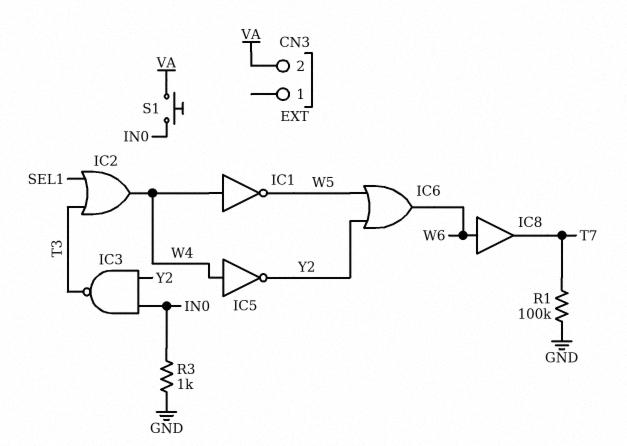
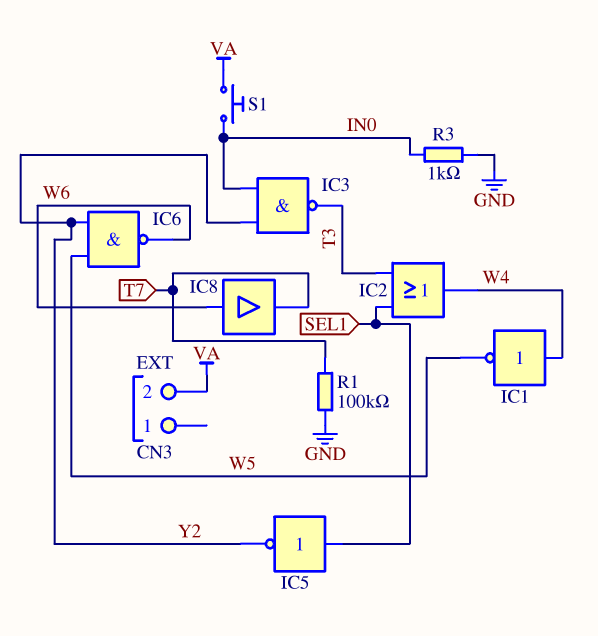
IC5: NOT (in W4, out Y2) -> NOT (in SEL1, out Y2)
IC6: OR (in W5, in Y2, out W6) -> NAND (in W5, in Y2, out W6)

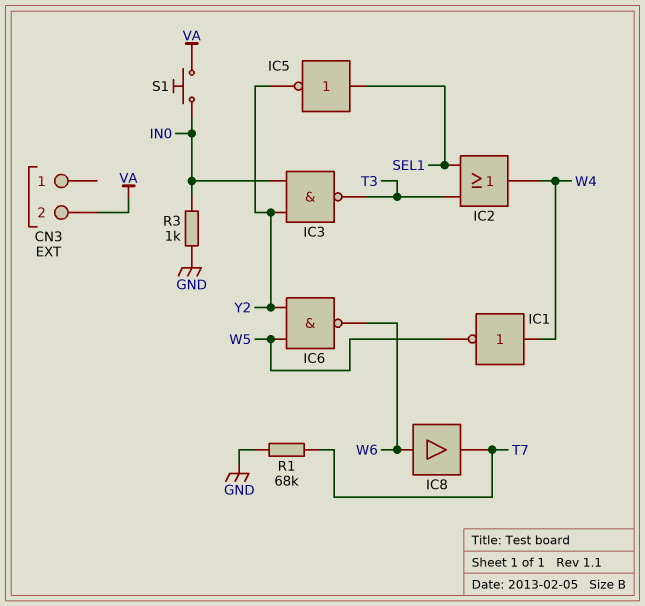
R1: 100k (GND, T7) -> 68k (GND, T7)

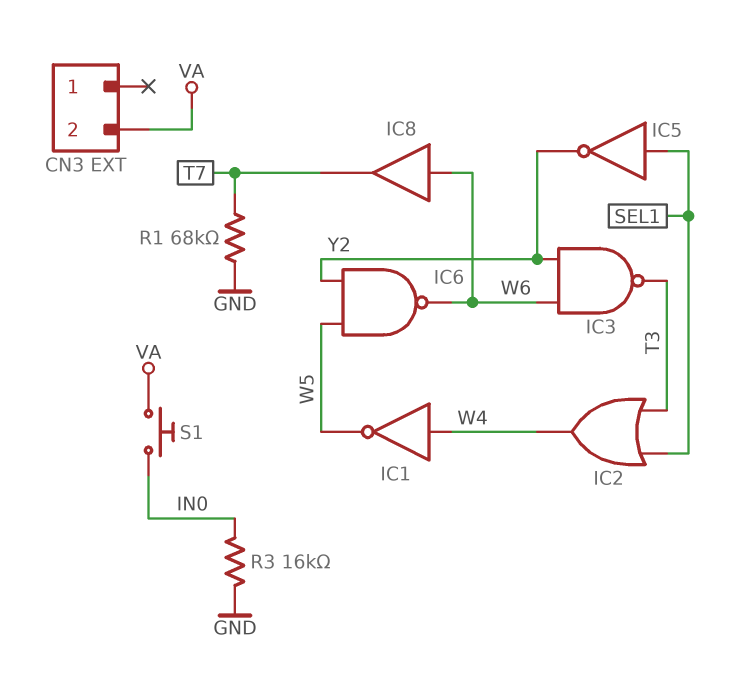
IC3: NAND (in IN0, in Y2, out T3) -> NAND (in W6, in Y2, out T3)
R3: 1k (GND, IN0) -> 16k (GND, IN0)

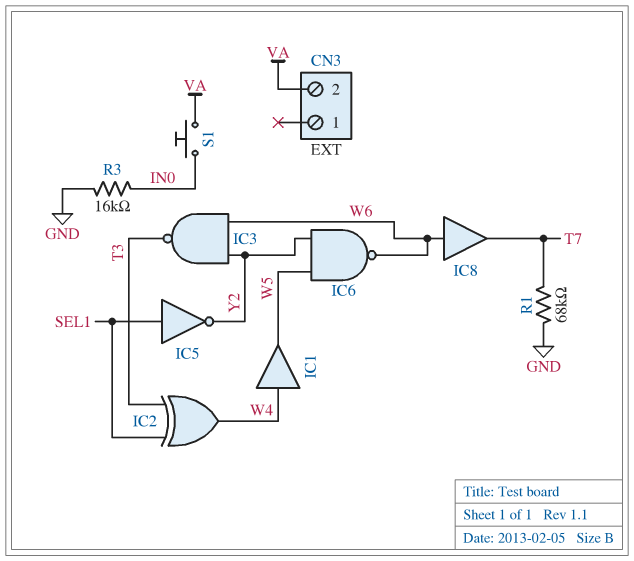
IC1: NOT (in W4, out W5) -> buffer (in W4, out W5)
IC2: OR (in SEL1, in T3, out W4) -> XOR (in SEL1, in T3, out W4)

